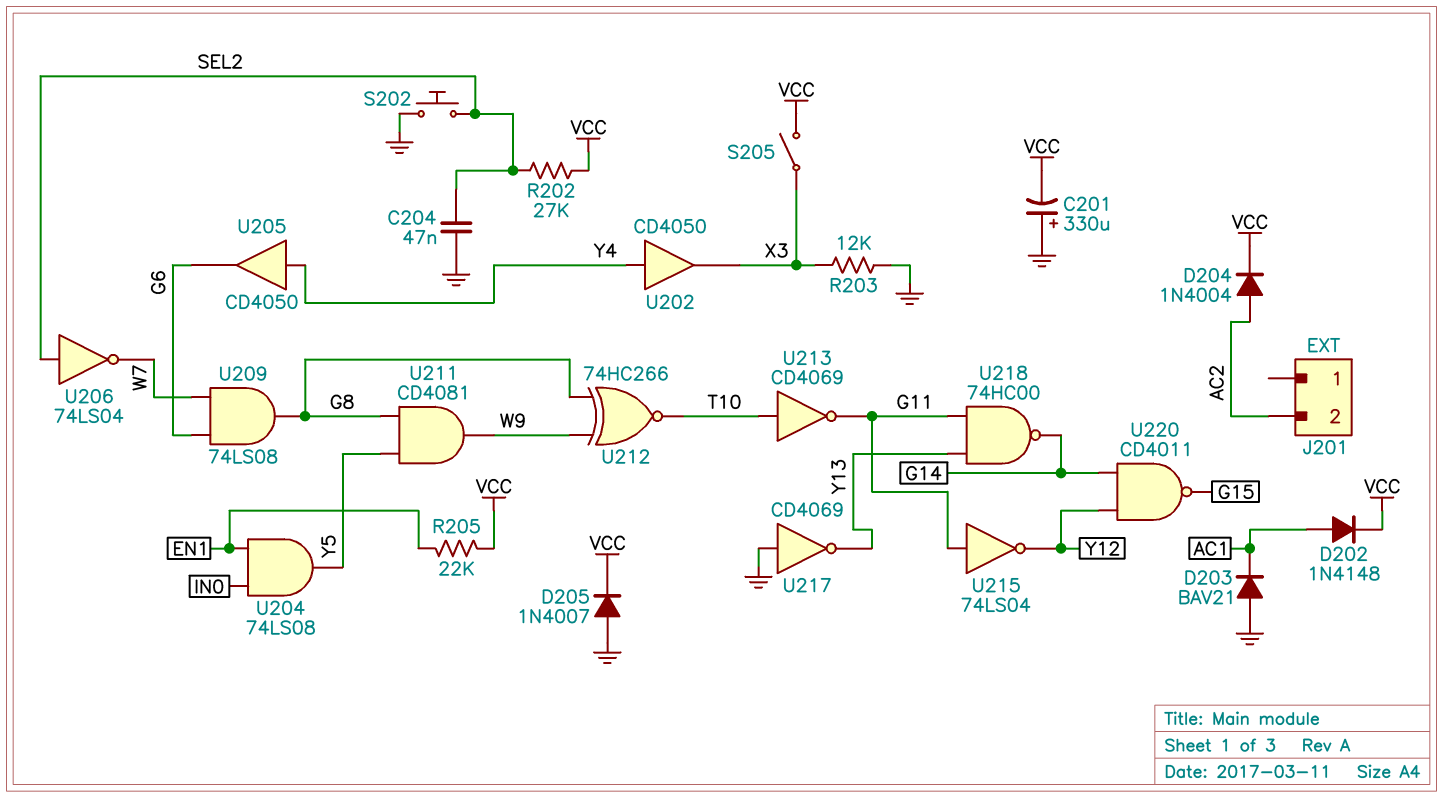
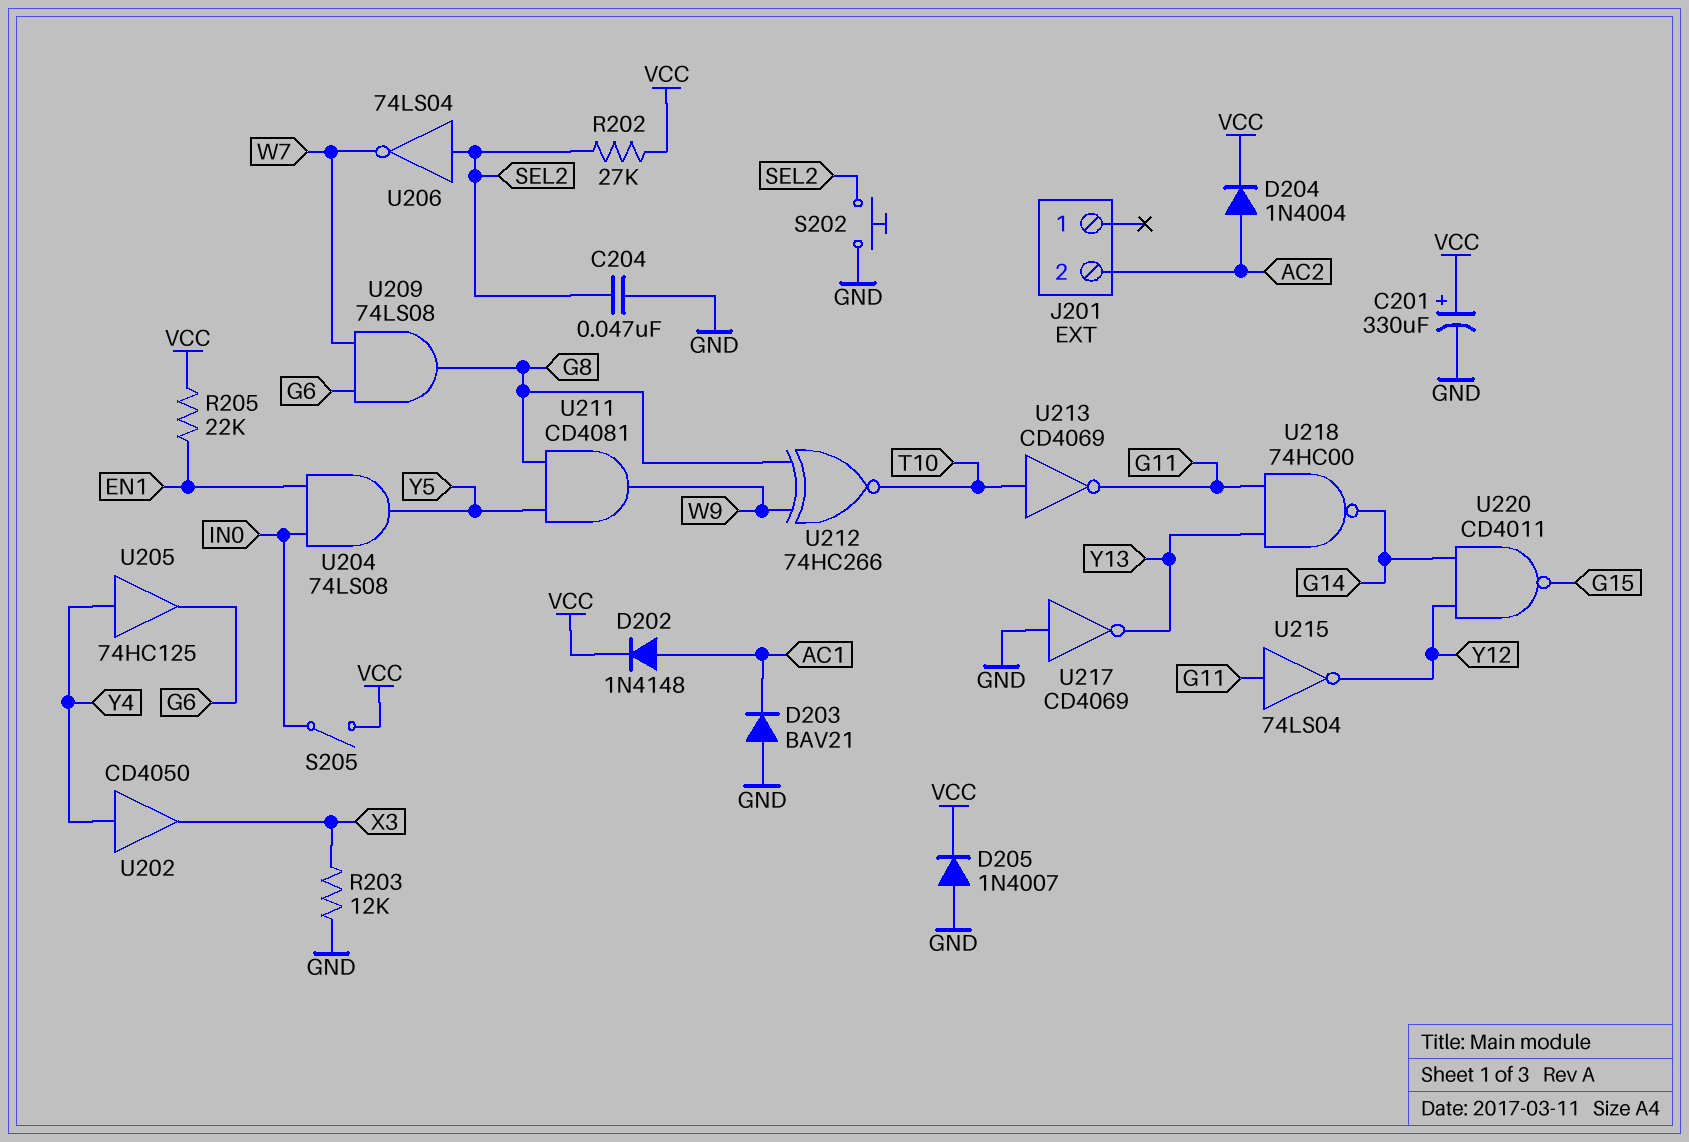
C201: 330uF (plus GND, minus VCC) -> 330uF (plus VCC, minus GND)
S205: switch (VCC, X3) -> switch (IN0, VCC)
U205: buffer CD4050 (in Y4, out G6) -> buffer 74HC125 (in Y4, out G6)

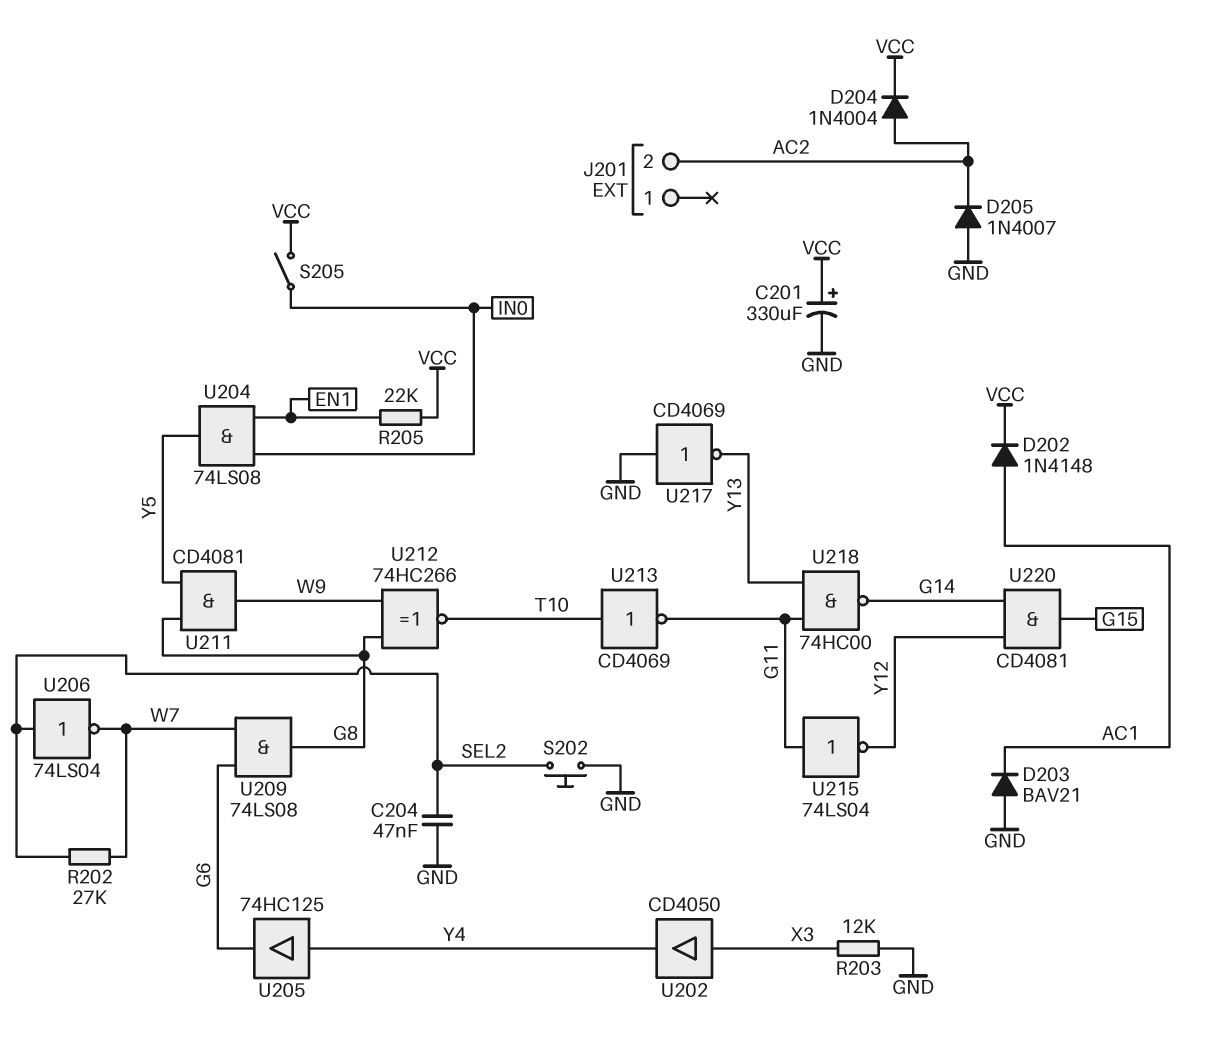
D205: diode 1N4007 (A GND, K VCC) -> diode 1N4007 (A GND, K AC2)
R202: 27k (SEL2, VCC) -> 27k (SEL2, W7)
U202: buffer CD4050 (in Y4, out X3) -> buffer CD4050 (in X3, out Y4)
U220: NAND CD4011 (in G14, in Y12, out G15) -> AND CD4081 (in G14, in Y12, out G15)

